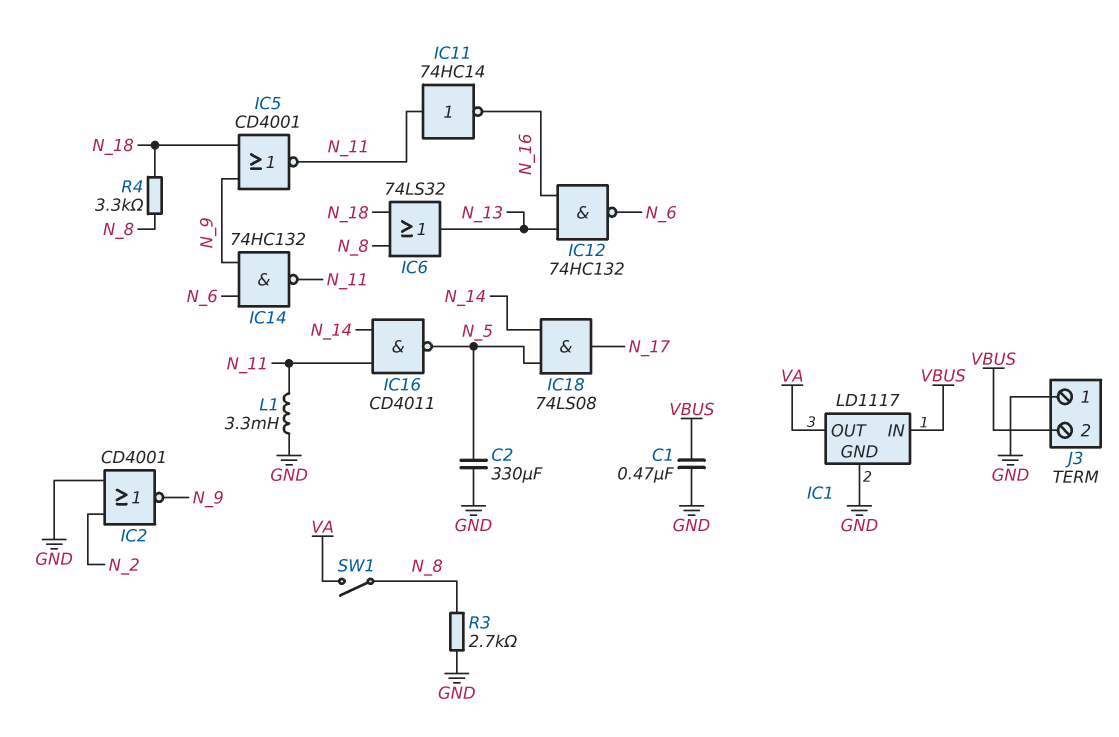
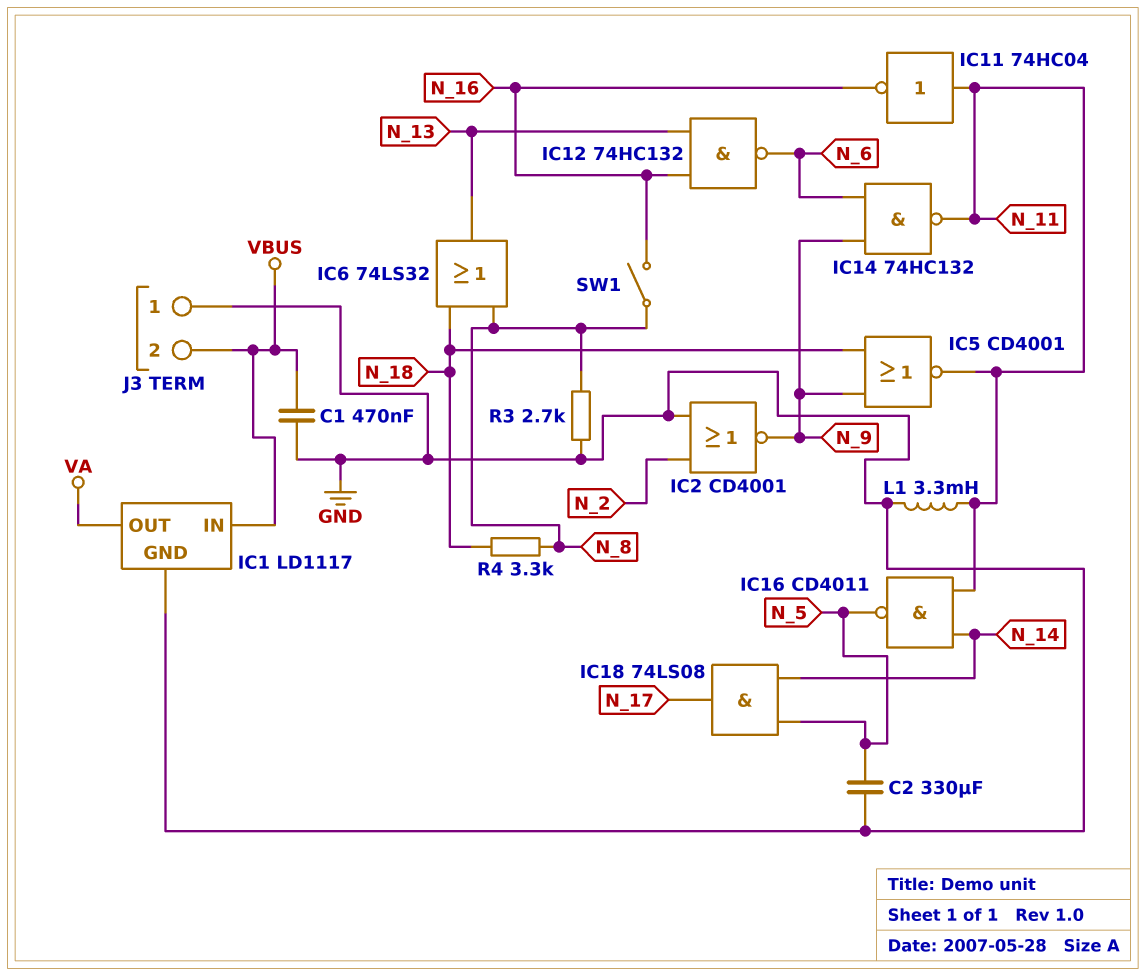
IC11: NOT 74HC14 (in N_11, out N_16) -> NOT 74HC04 (in N_11, out N_16)
SW1: switch (N_8, VA) -> switch (N_8, N_16)

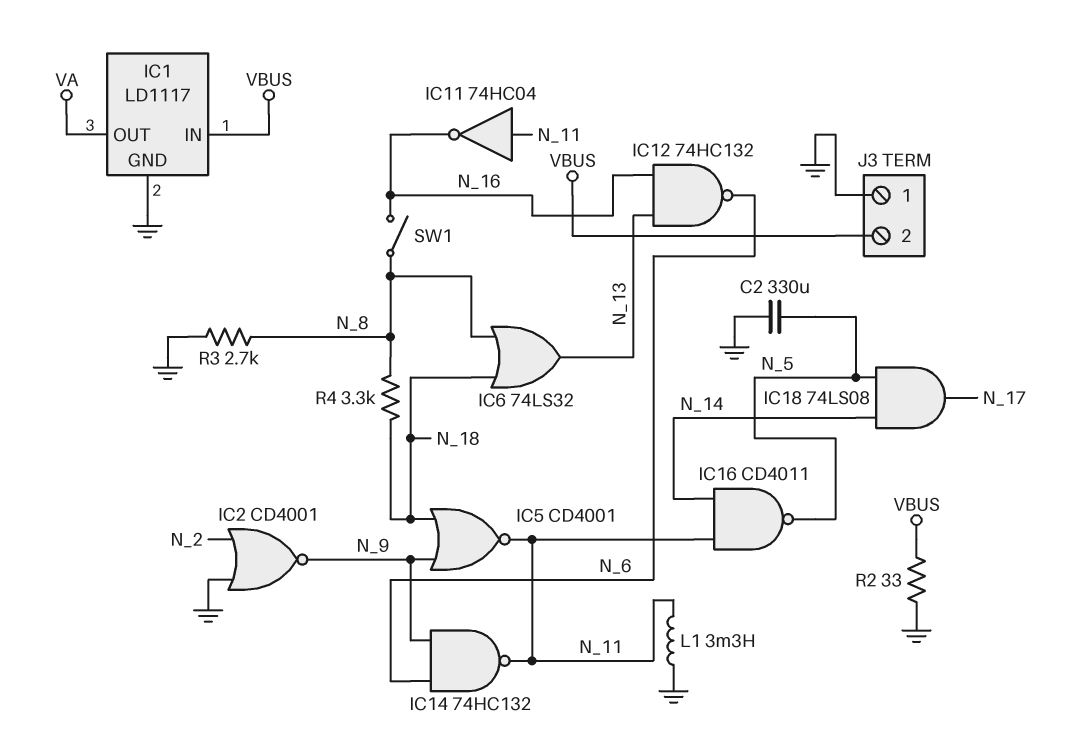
C1: 470nF (GND, VBUS) -> none
R2: none -> 33 (GND, VBUS)

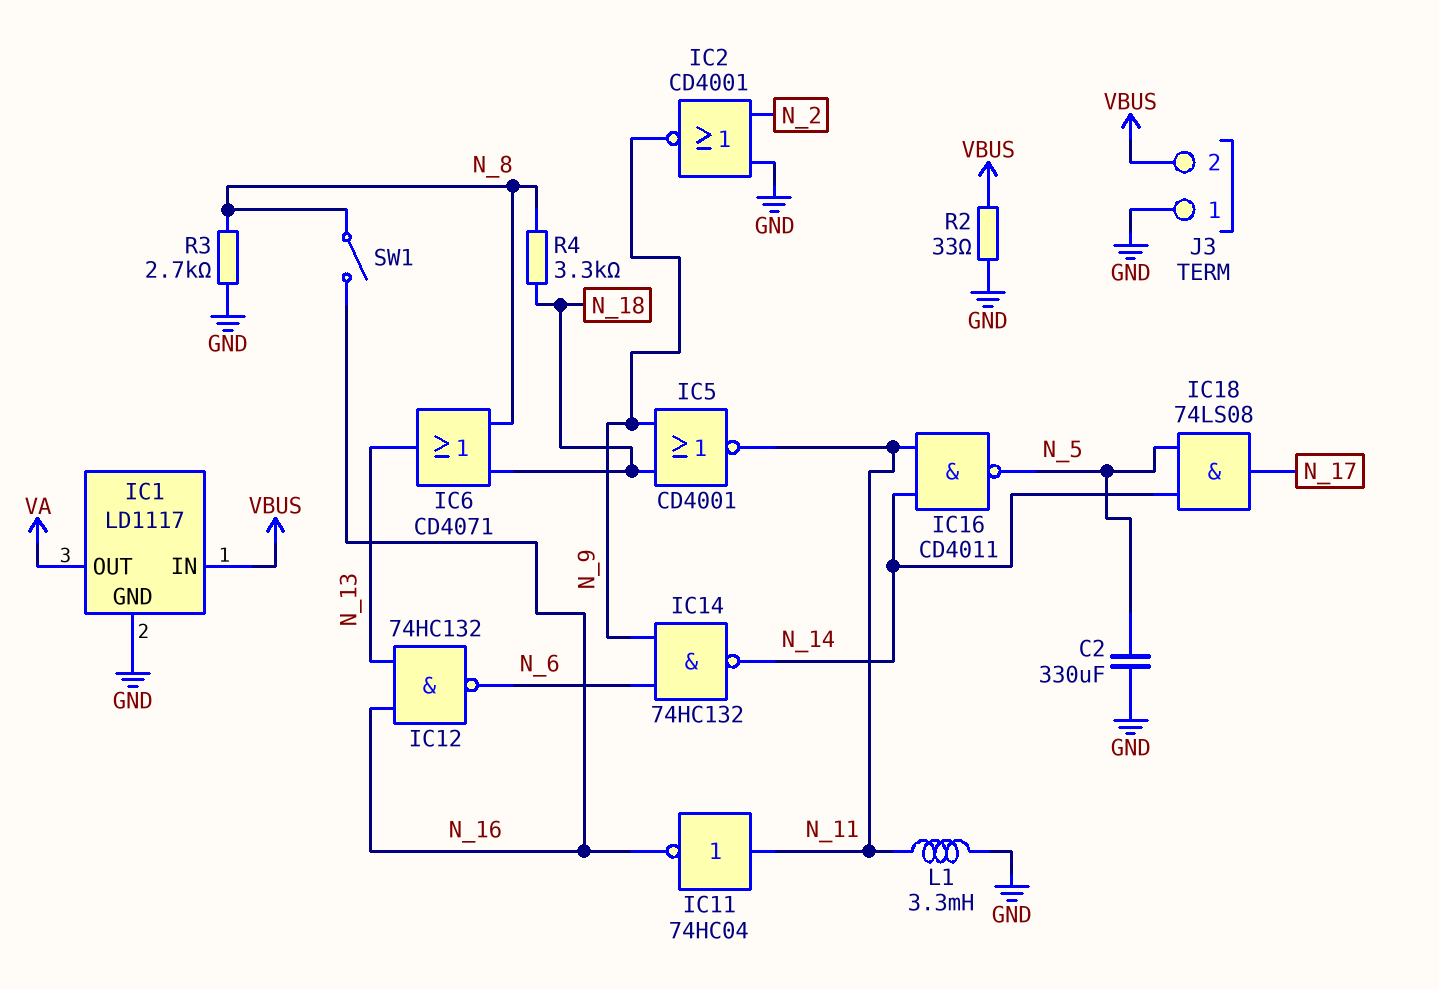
IC6: OR 74LS32 (in N_8, in N_18, out N_13) -> OR CD4071 (in N_8, in N_18, out N_13)
IC14: NAND 74HC132 (in N_6, in N_9, out N_11) -> NAND 74HC132 (in N_6, in N_9, out N_14)

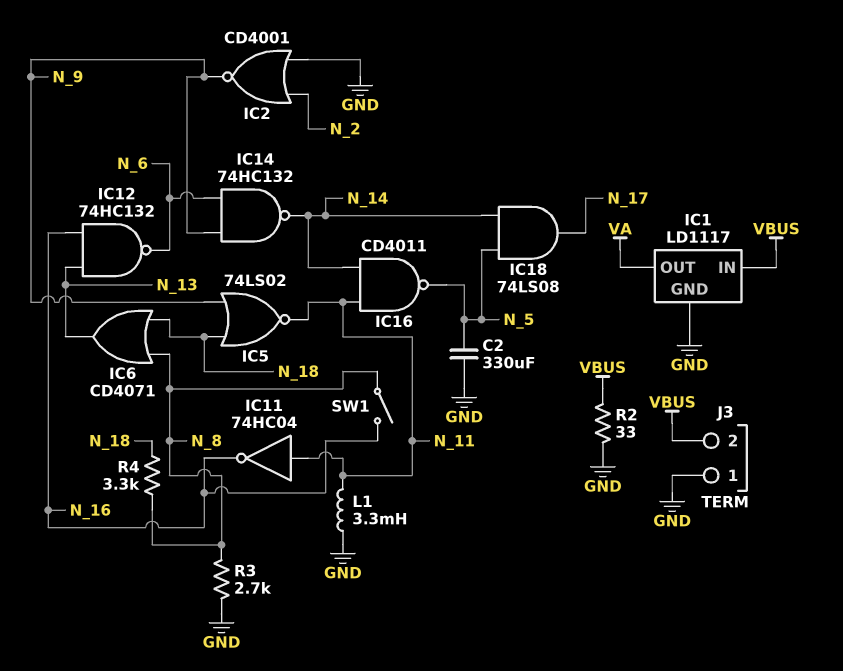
IC5: NOR CD4001 (in N_9, in N_18, out N_11) -> NOR 74LS02 (in N_9, in N_18, out N_11)

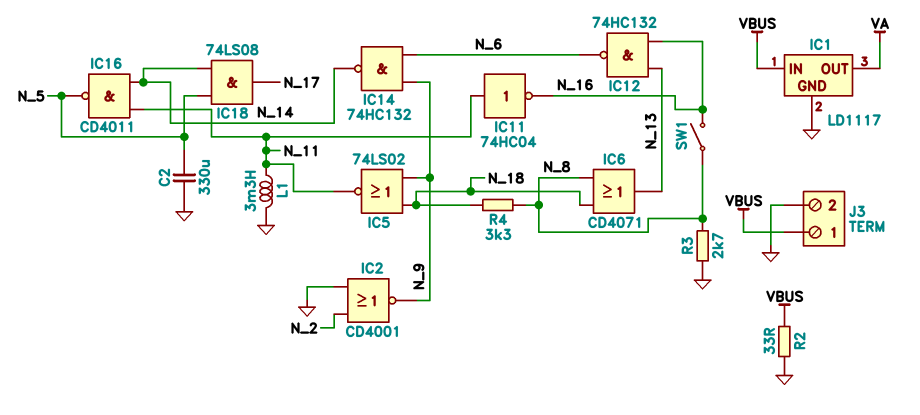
J3 pin 1: GND -> VBUS
J3 pin 2: VBUS -> GND

